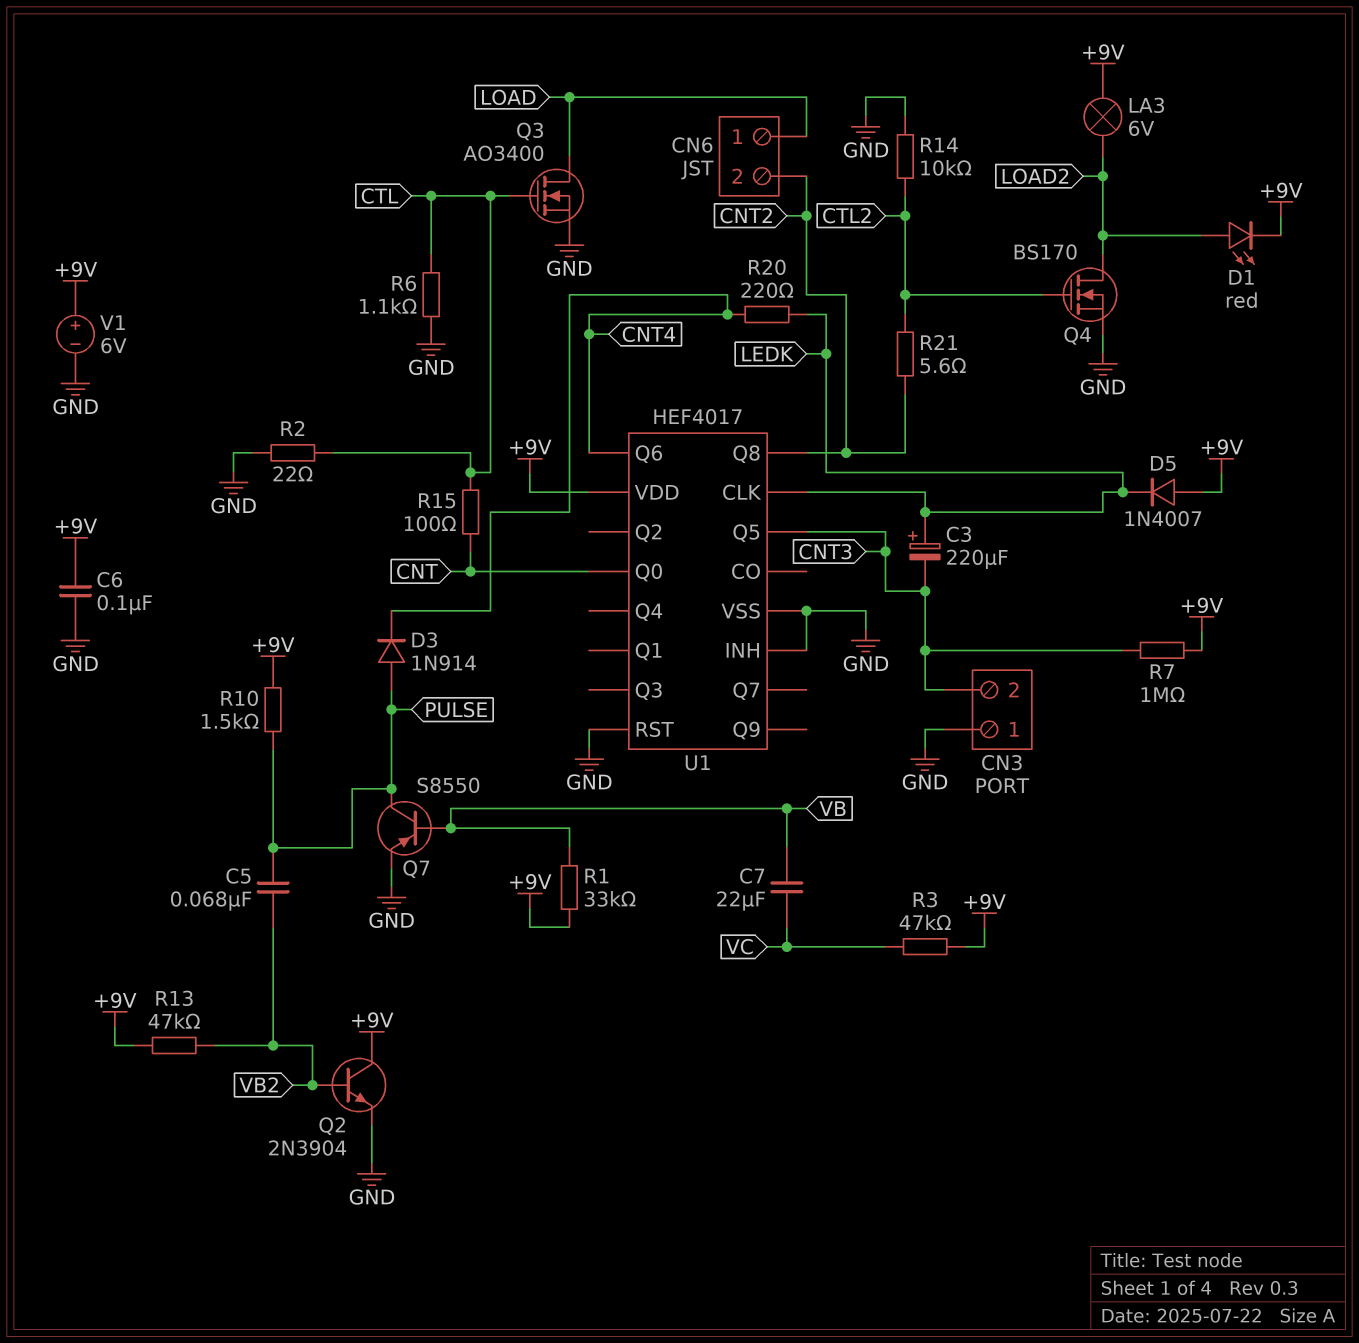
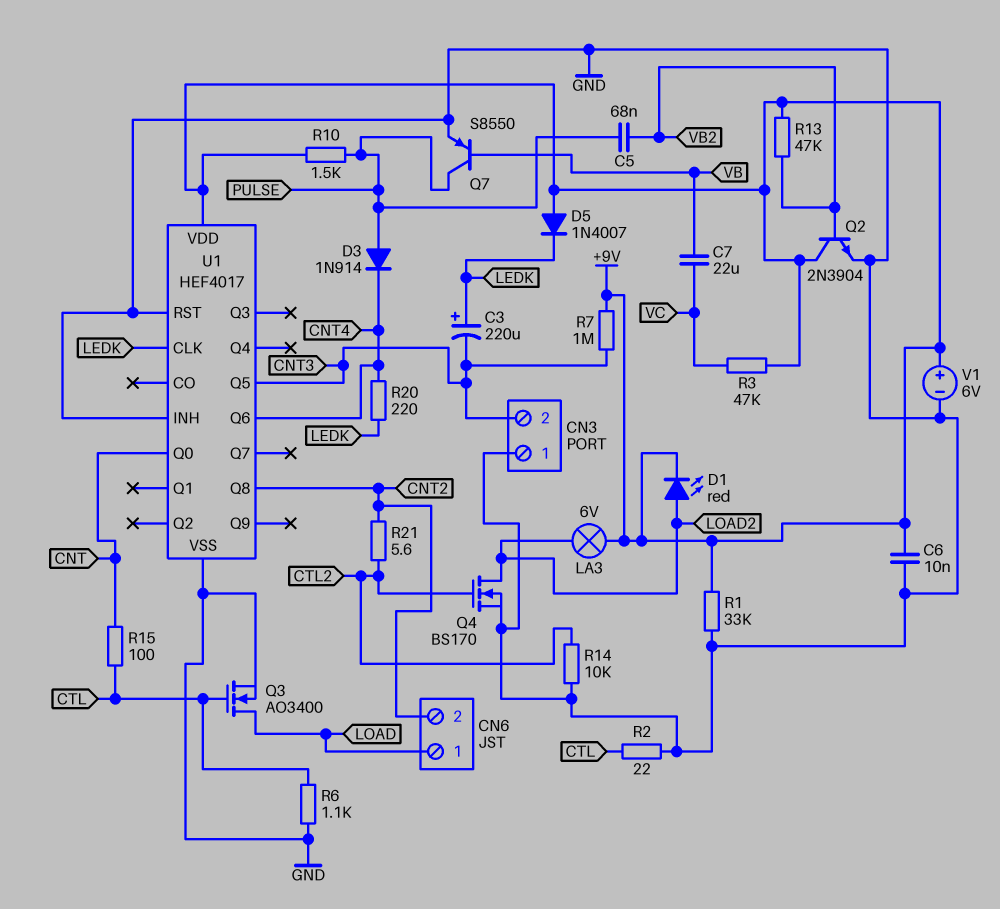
C6: 100nF (+9V, GND) -> 10nF (+9V, GND)
R1: 33k (+9V, VB) -> 33k (+9V, GND)

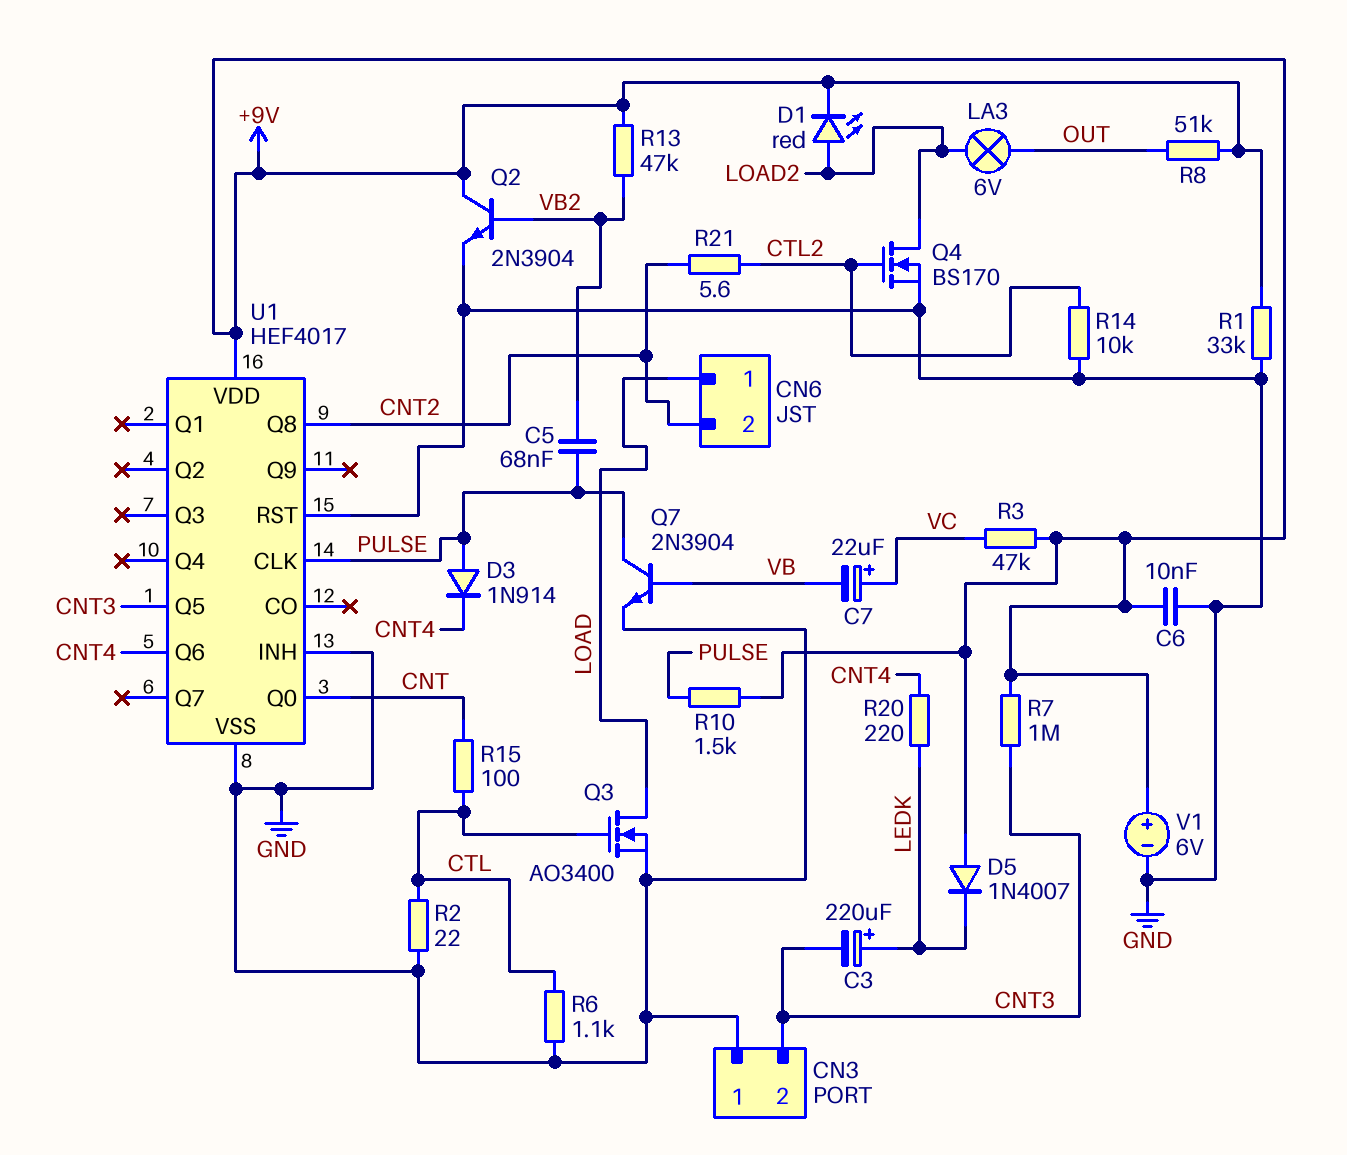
C7: 22uF (VB, VC) -> 22uF (plus VC, minus VB)
LA3: lamp 6V (+9V, LOAD2) -> lamp 6V (LOAD2, OUT)
Q7: PNP S8550 (B VB, C PULSE, E GND) -> NPN 2N3904 (B VB, C PULSE, E GND)
R8: none -> 51k (+9V, OUT)
U1 pin CLK: LEDK -> PULSE

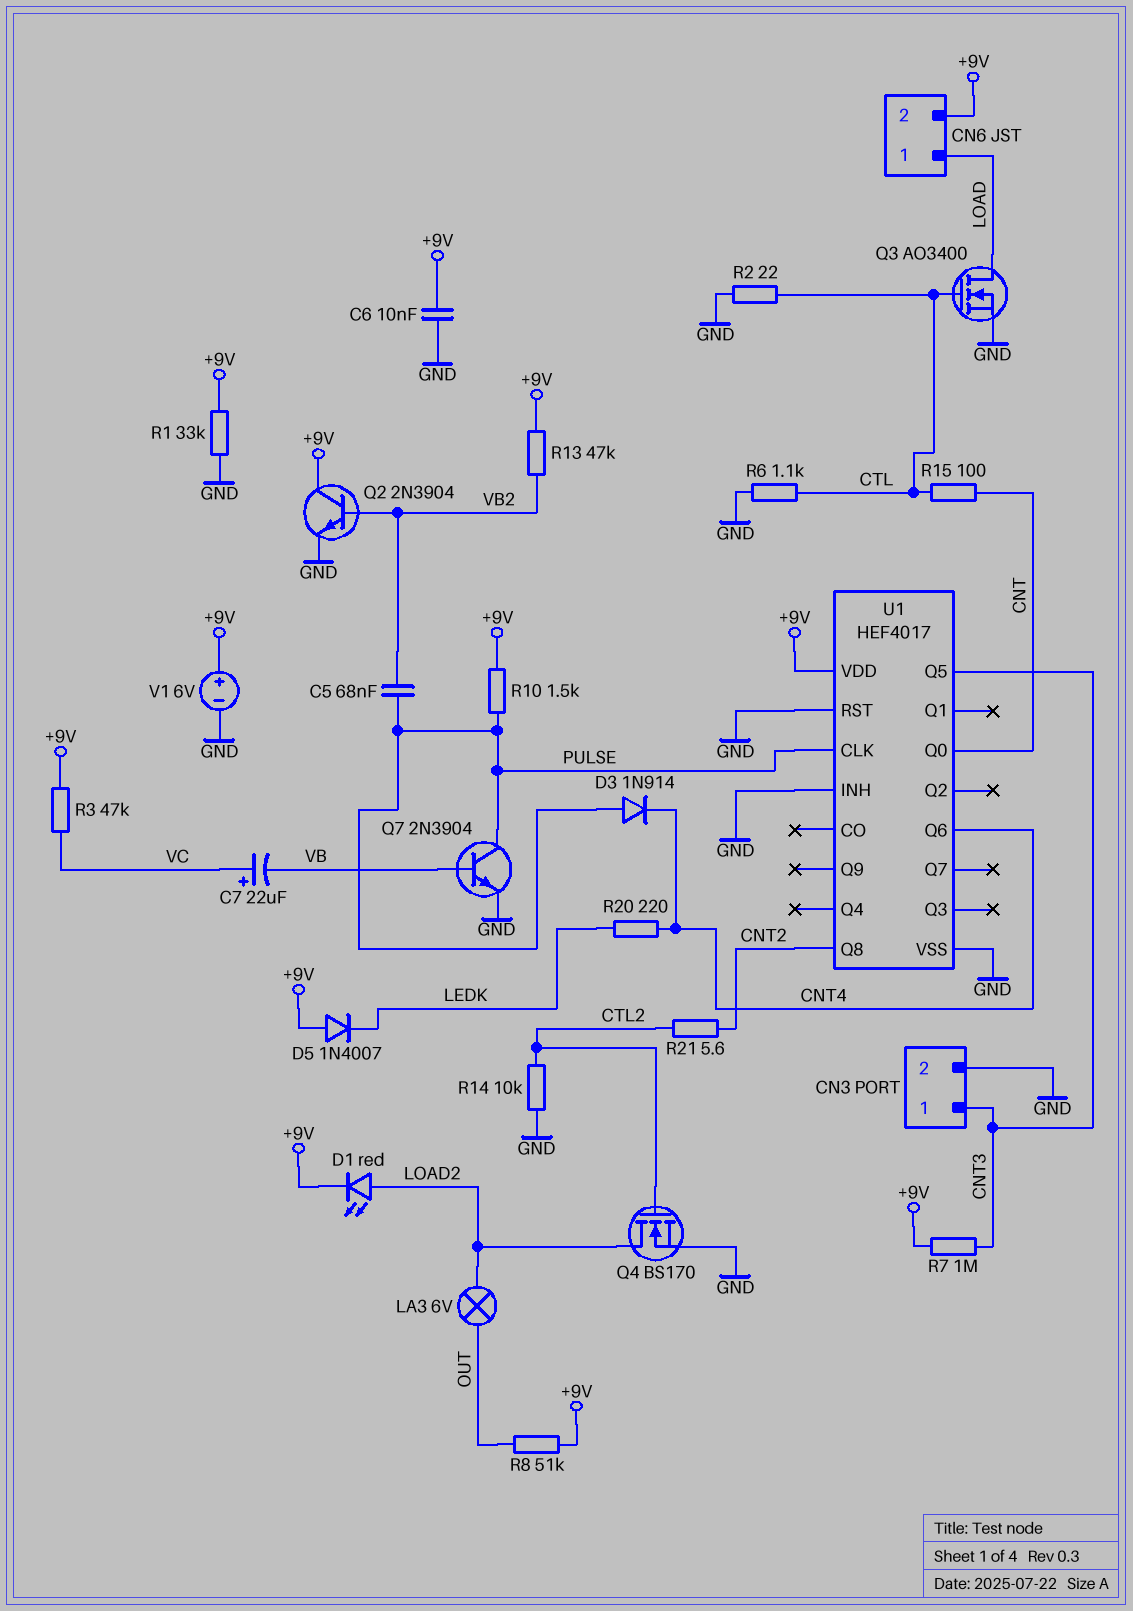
C3: 220uF (plus LEDK, minus CNT3) -> none
CN3 pin 1: GND -> CNT3
CN3 pin 2: CNT3 -> GND
CN6 pin 2: CNT2 -> +9V

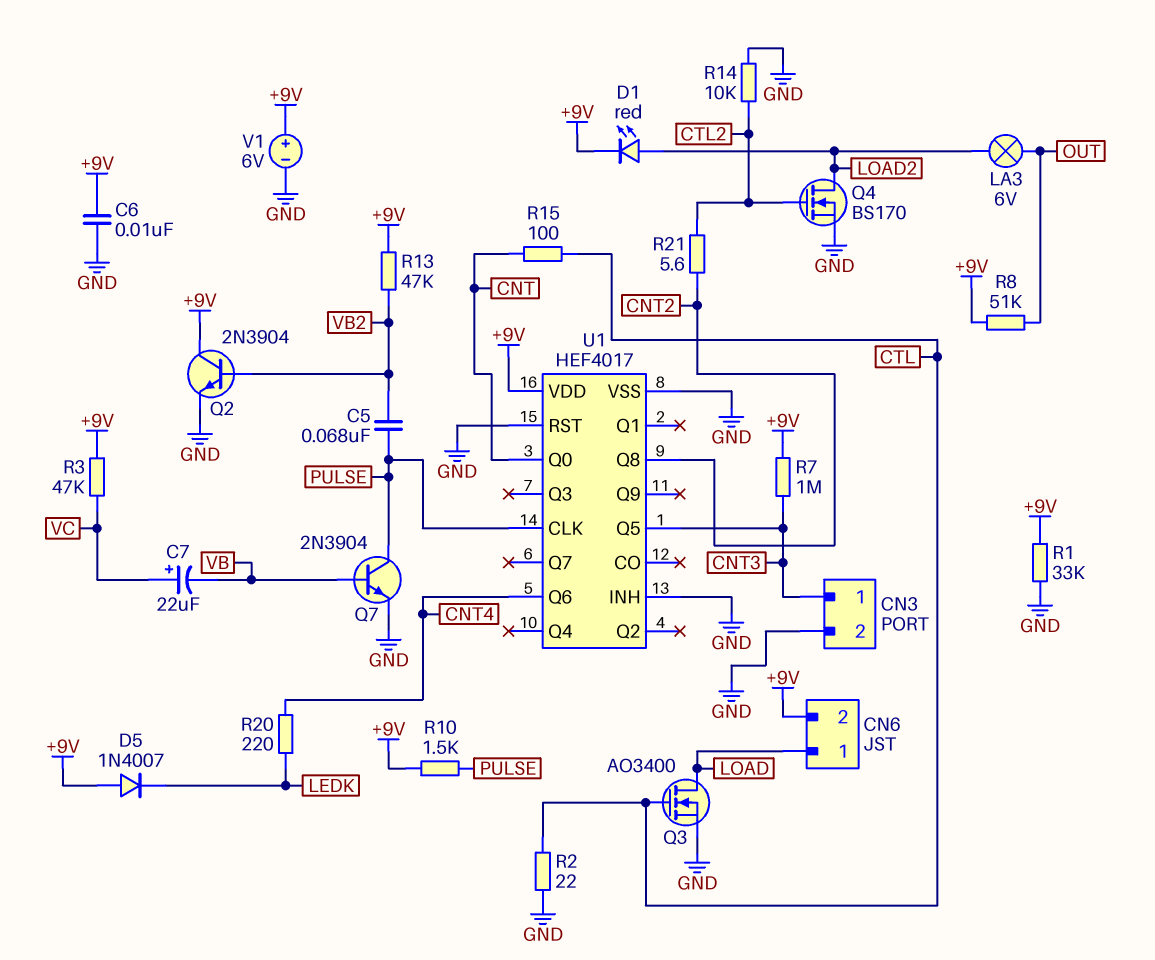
D3: diode 1N914 (A PULSE, K CNT4) -> none
R6: 1.1k (CTL, GND) -> none

